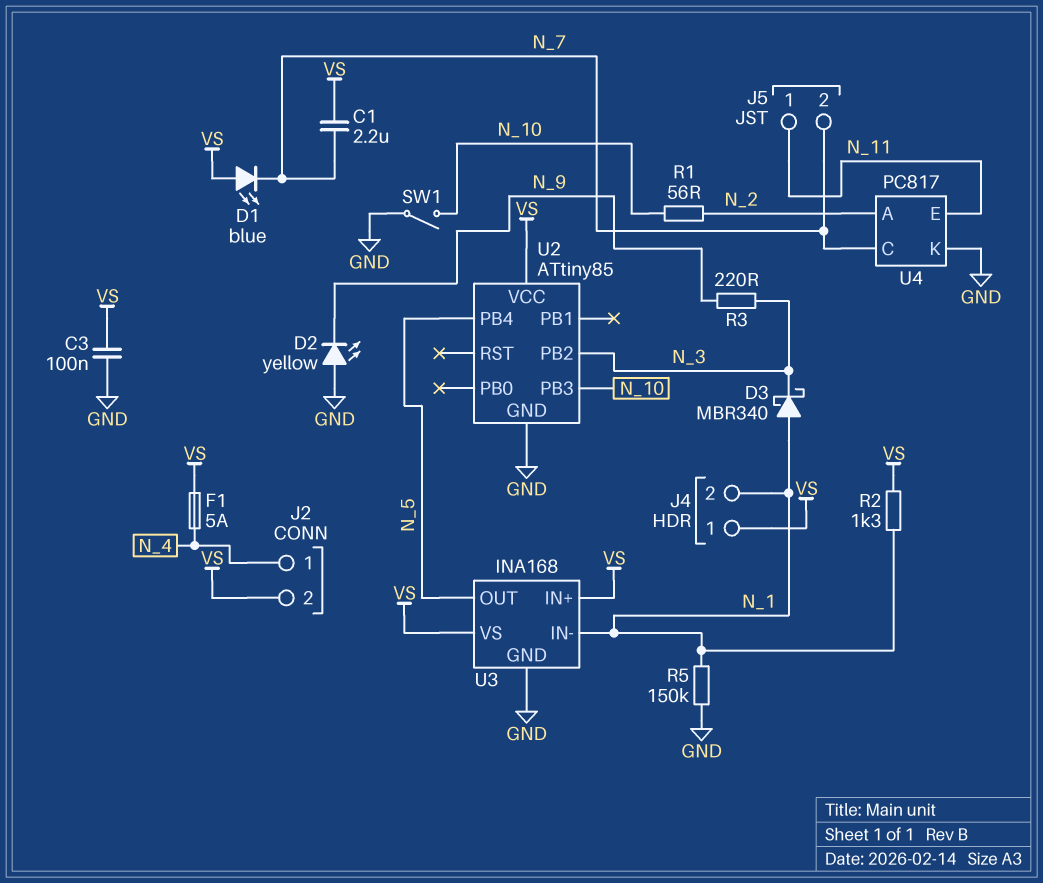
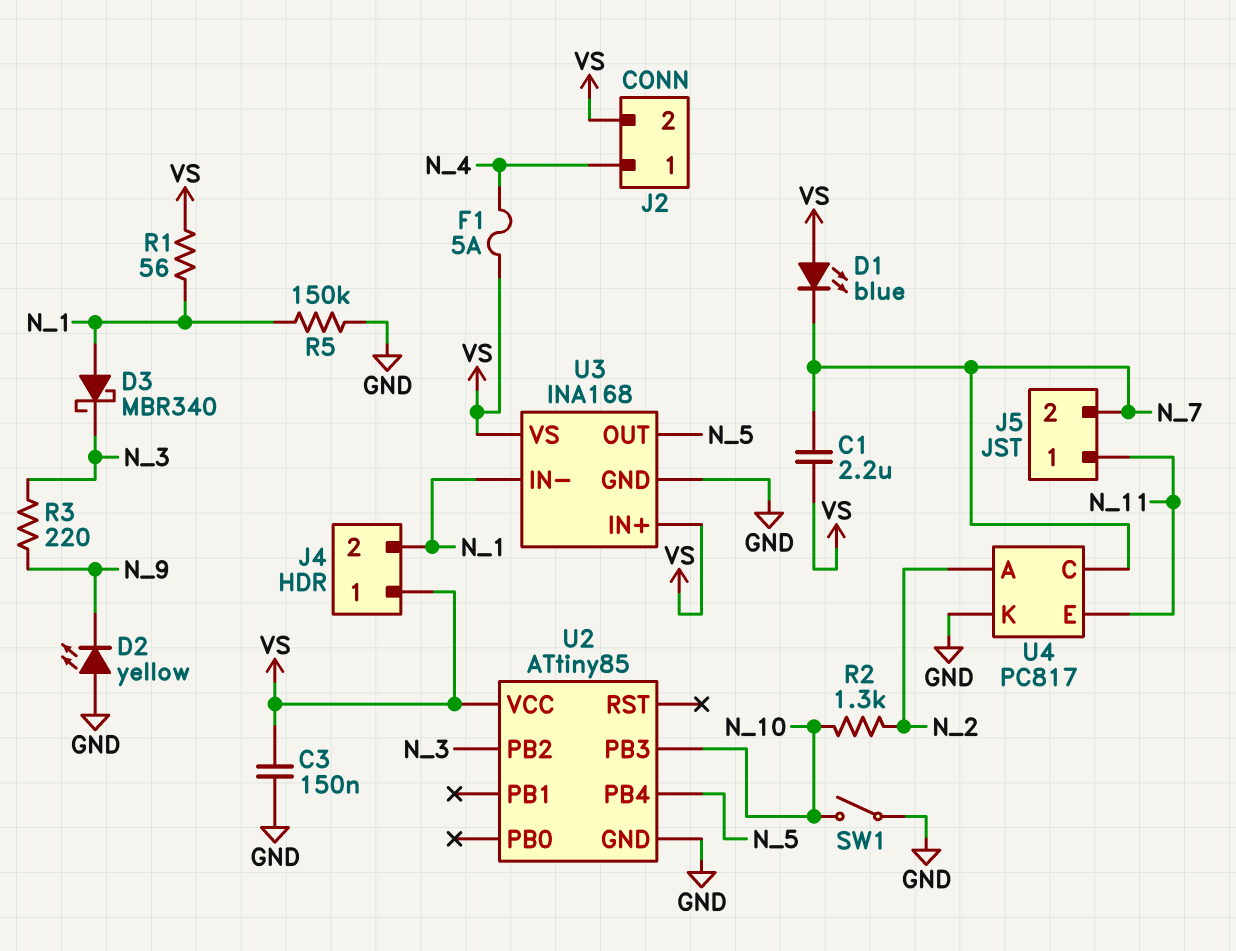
C3: 100nF (GND, VS) -> 150nF (GND, VS)
R1: 56 (N_2, N_10) -> 56 (N_1, VS)
R2: 1.3k (N_1, VS) -> 1.3k (N_2, N_10)

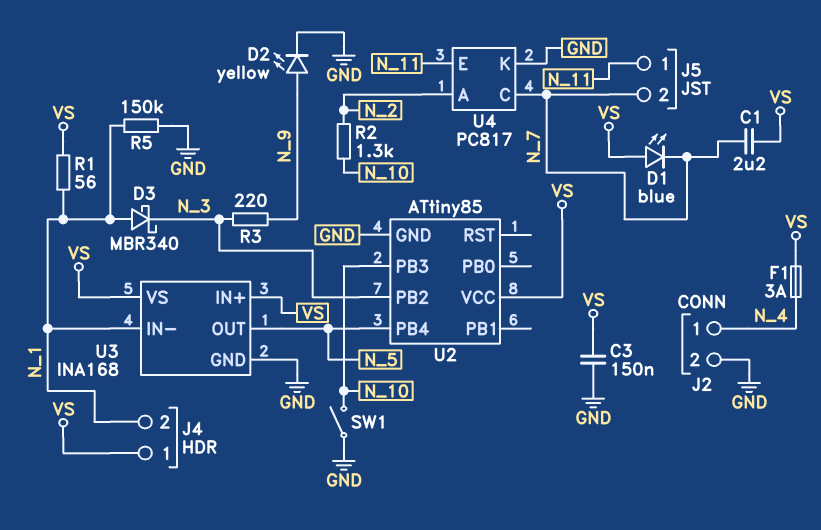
D2: LED yellow (A GND, K N_9) -> LED yellow (A N_9, K GND)
F1: 5A (N_4, VS) -> 3A (N_4, VS)
J2 pin 2: VS -> GND

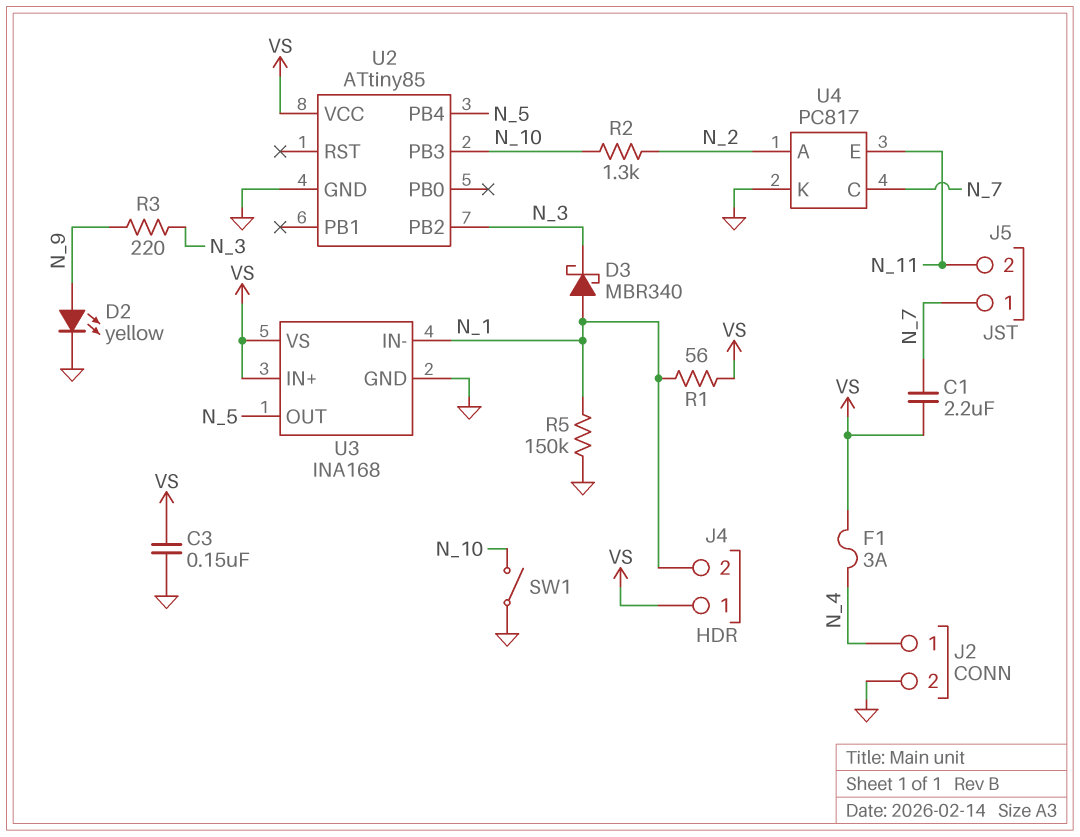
D1: LED blue (A VS, K N_7) -> none
J5 pin 1: N_11 -> N_7
J5 pin 2: N_7 -> N_11

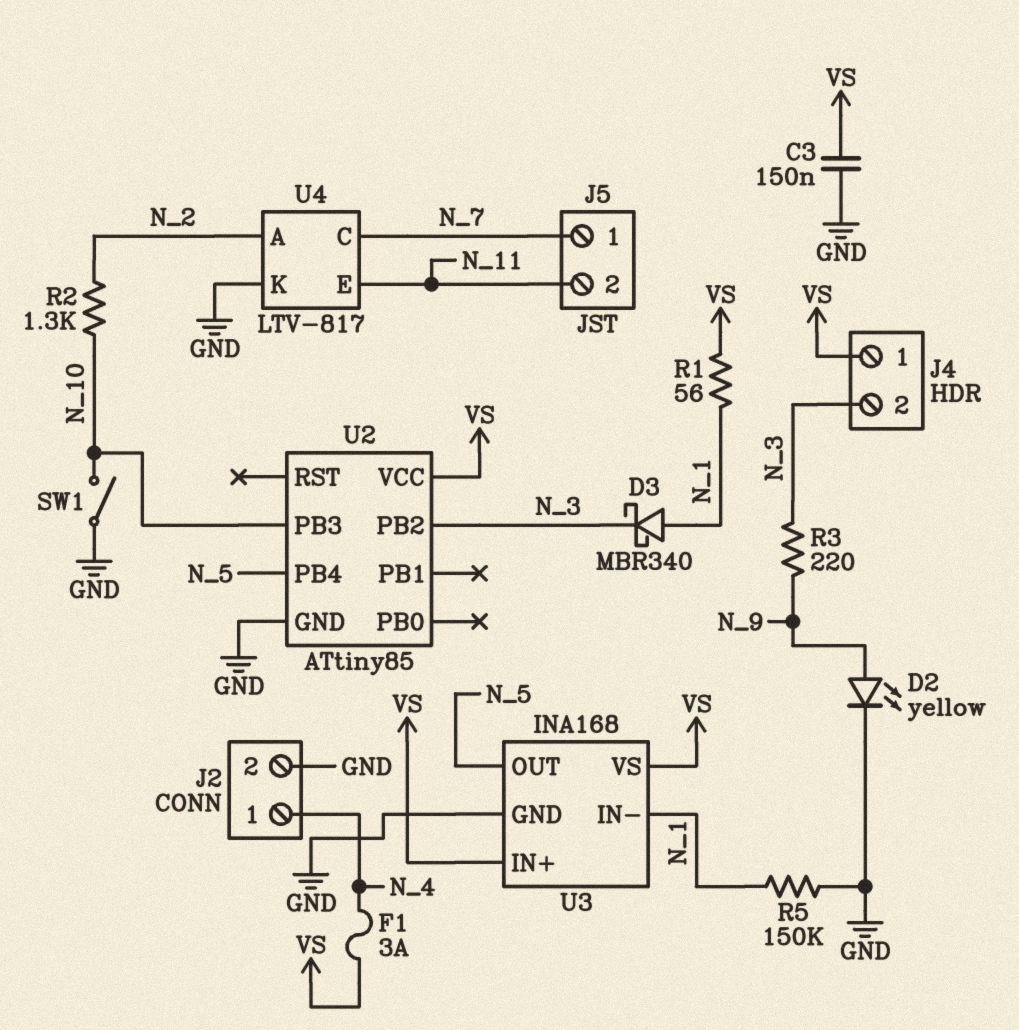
C1: 2.2uF (N_7, VS) -> none
J4 pin 2: N_1 -> N_3
U4: PC817 -> LTV-817

